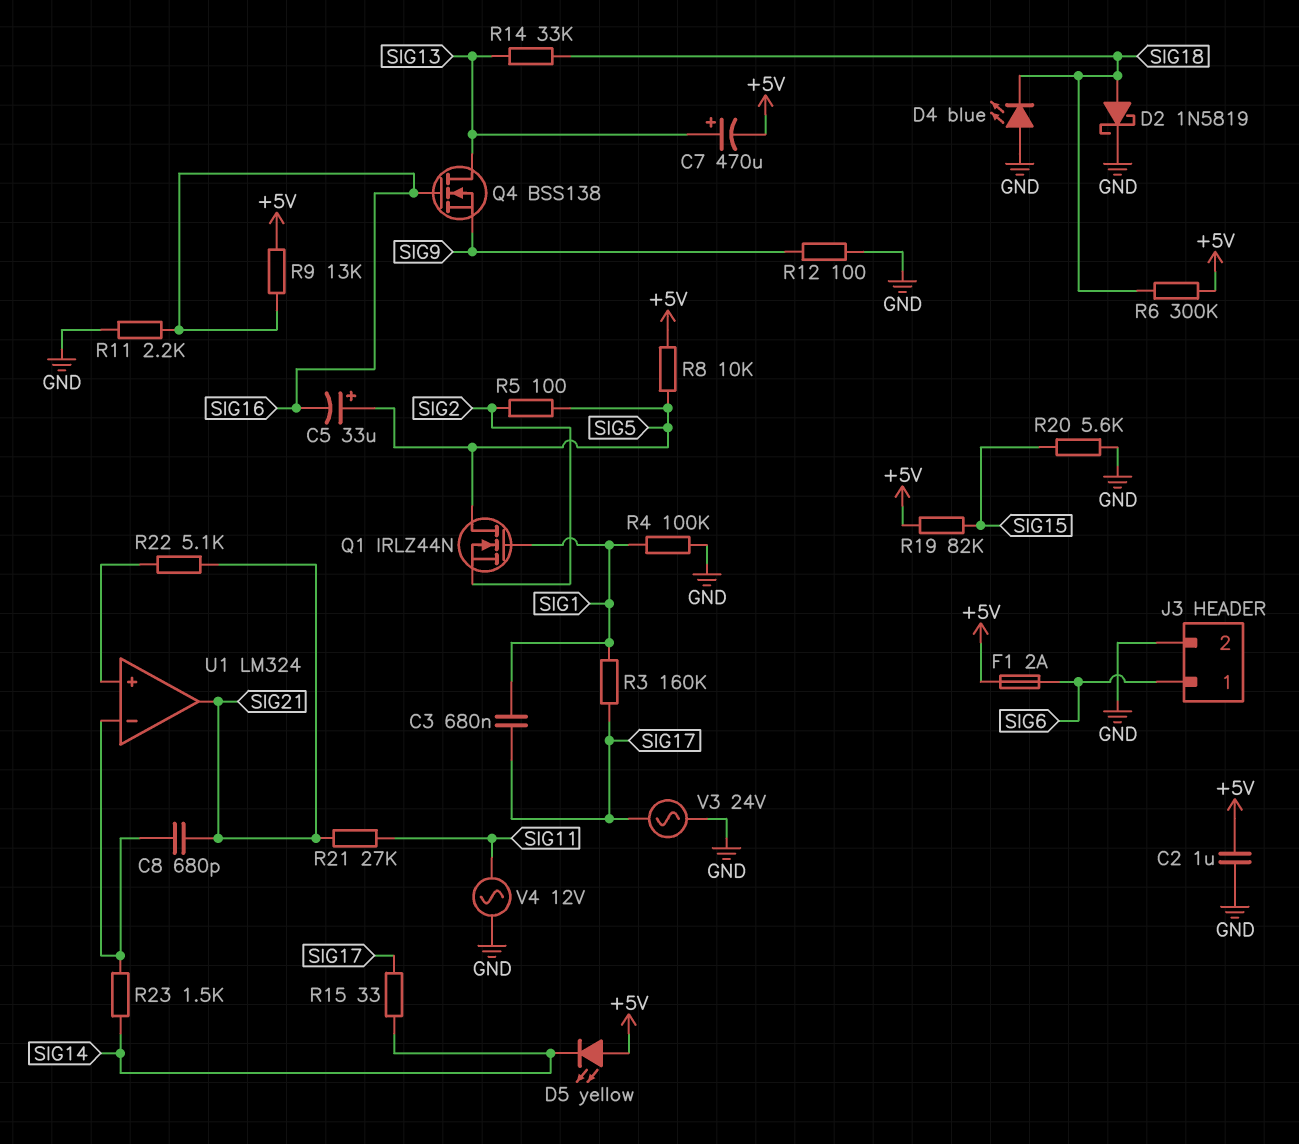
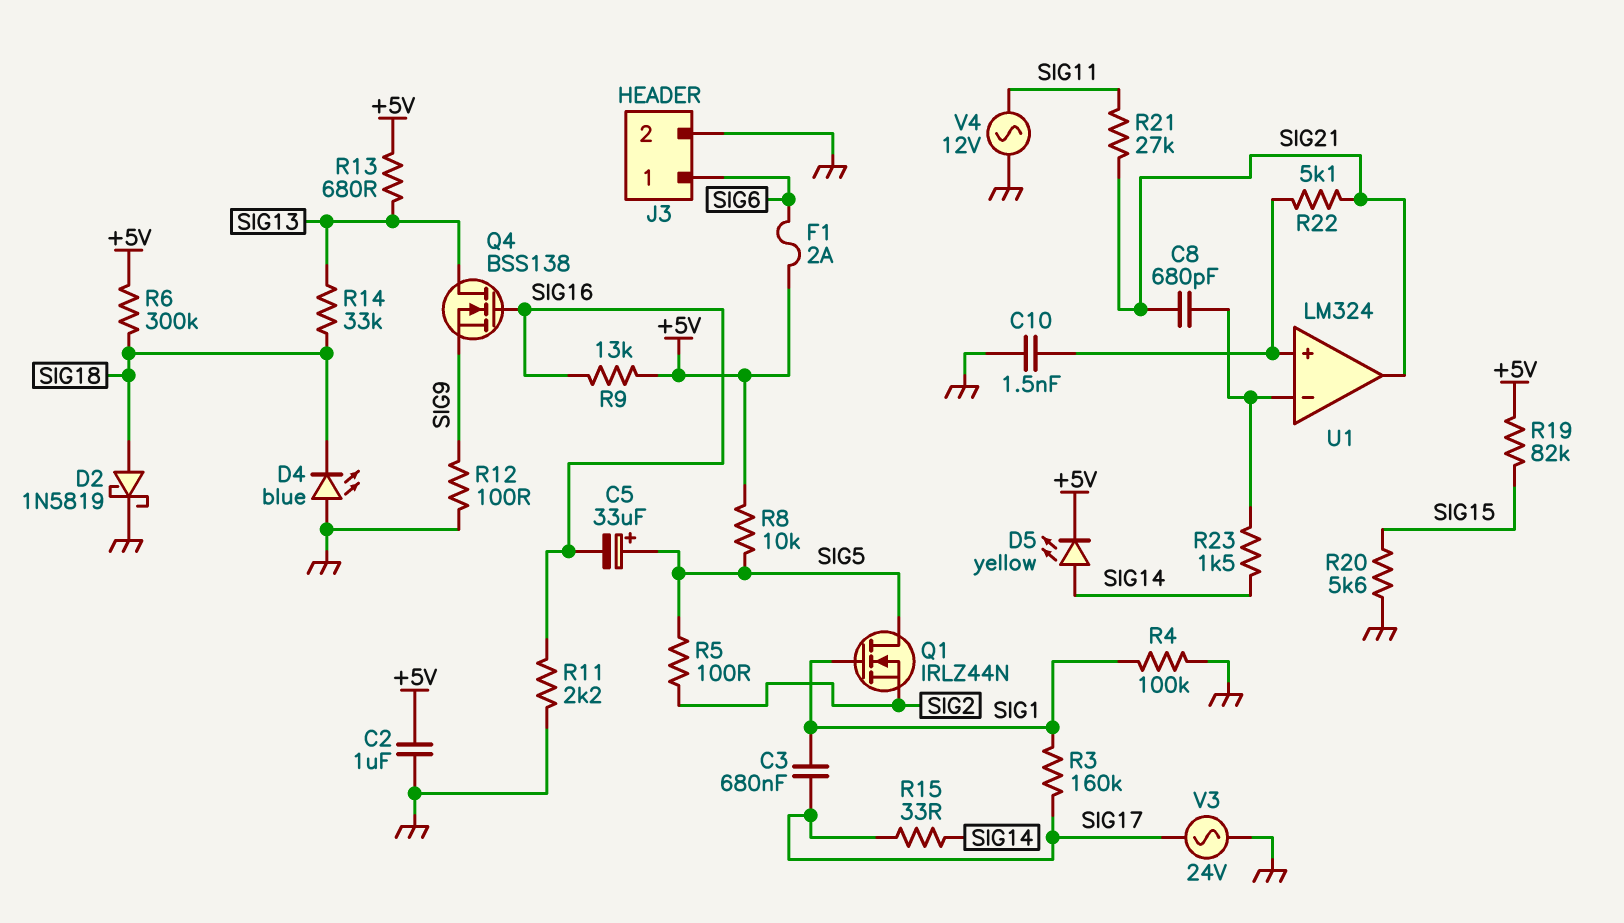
C7: 470uF (plus SIG13, minus +5V) -> none
C10: none -> 1.5nF (GND, U1/in+)
D5: LED yellow (A +5V, K SIG14) -> LED yellow (A SIG14, K +5V)
R13: none -> 680 (+5V, SIG13)

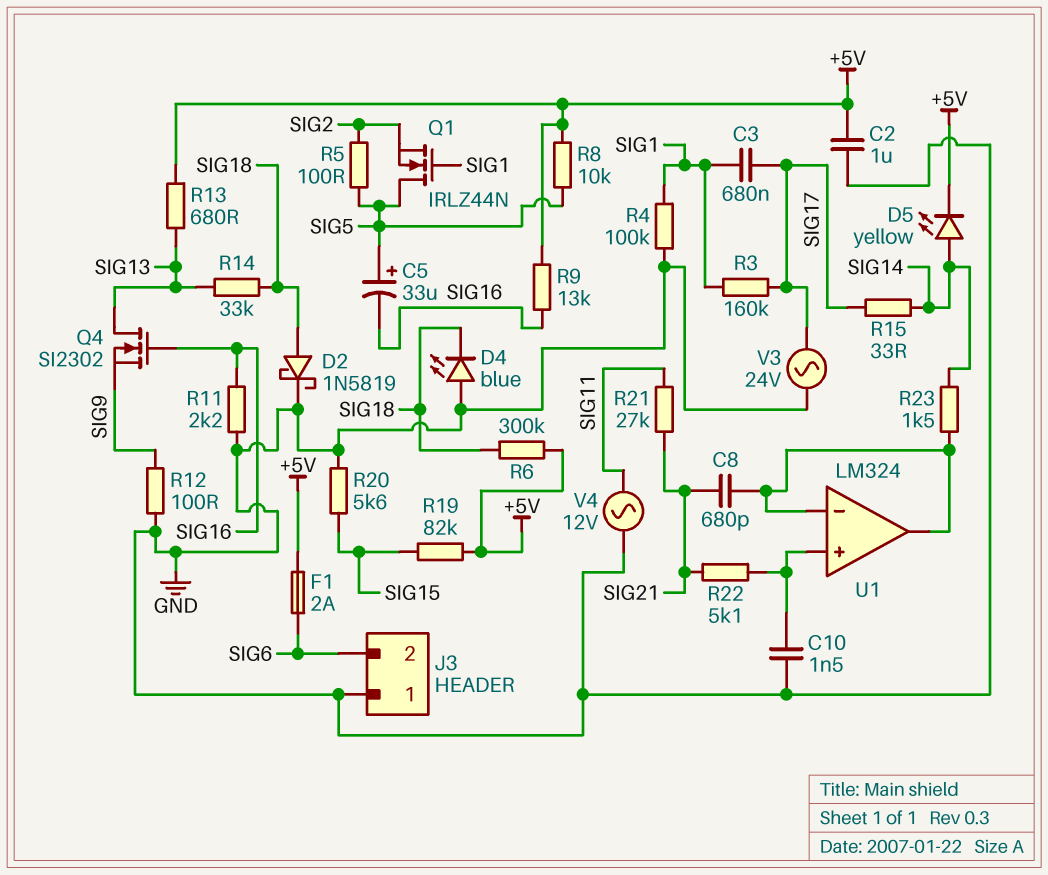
J3 pin 1: SIG6 -> GND
J3 pin 2: GND -> SIG6
Q4: NMOS BSS138 (G SIG16, D SIG13, S SIG9) -> NMOS SI2302 (G SIG16, D SIG13, S SIG9)
U1 pin out: SIG21 -> U1/in-

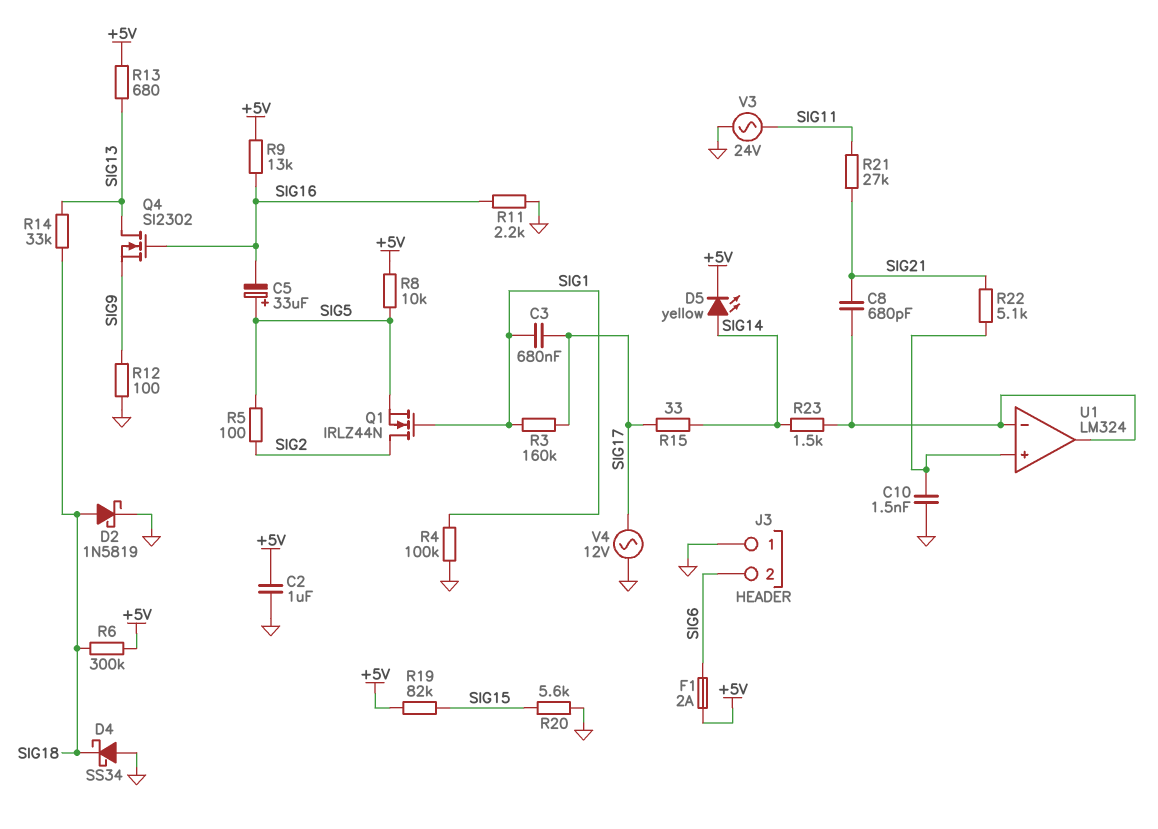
D4: LED blue (A GND, K SIG18) -> schottky SS34 (A GND, K SIG18)
Q1: NMOS IRLZ44N (G SIG1, D SIG5, S SIG2) -> NMOS IRLZ44N (G SIG1, D SIG2, S SIG5)
V3: AC 24V (GND, SIG17) -> AC 24V (GND, SIG11)
V4: AC 12V (GND, SIG11) -> AC 12V (GND, SIG17)

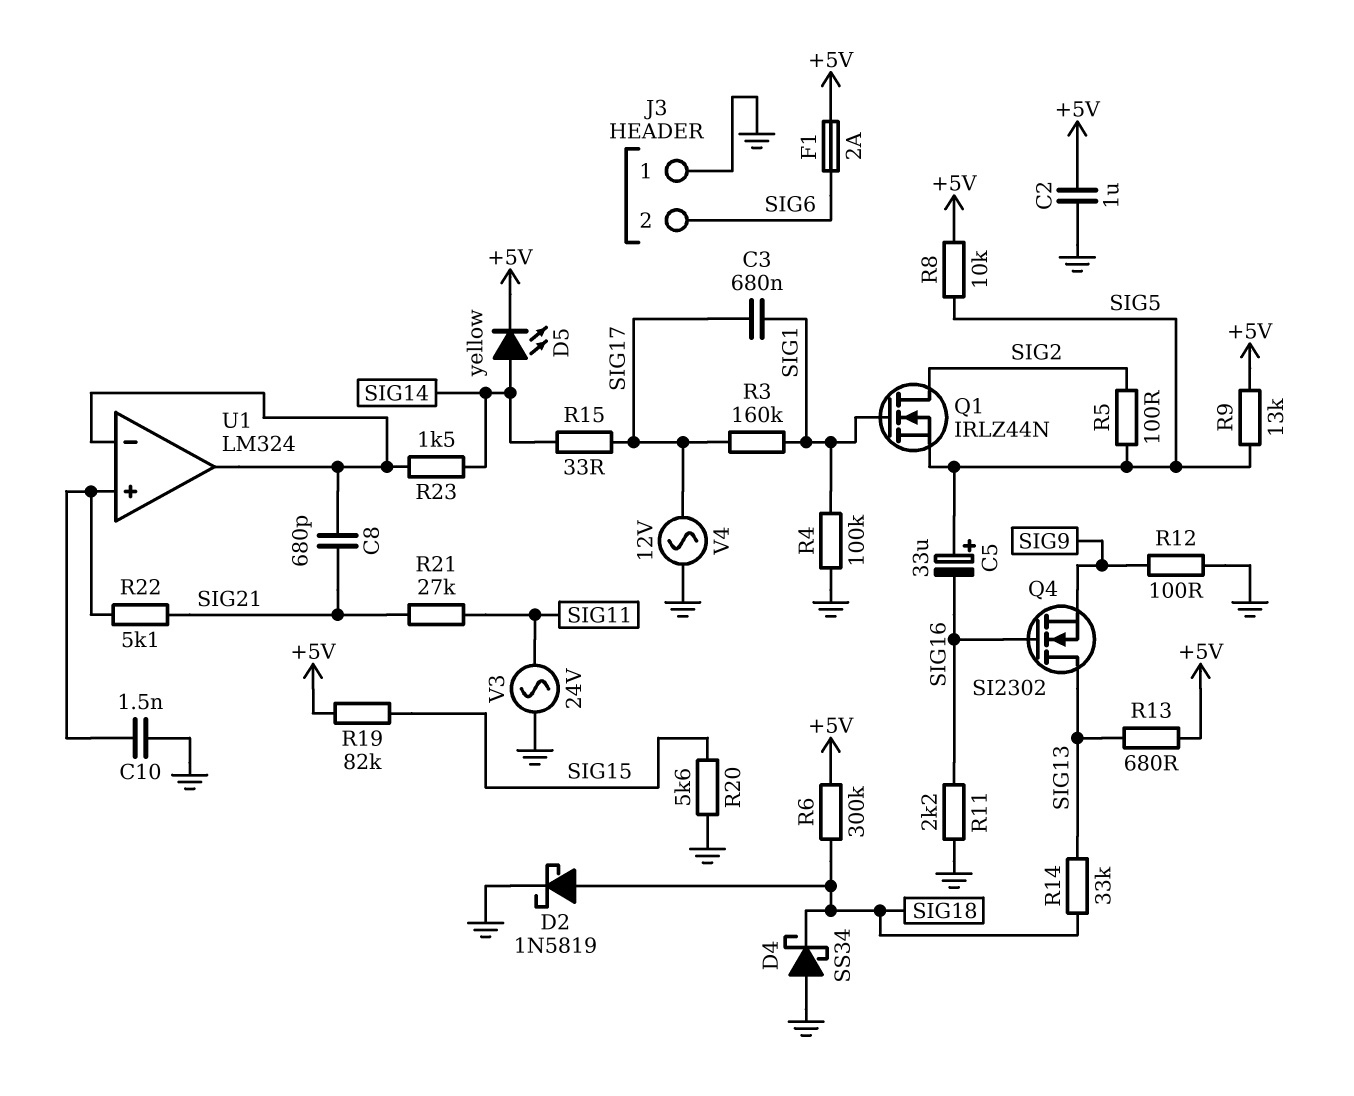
R9: 13k (+5V, SIG16) -> 13k (+5V, SIG5)

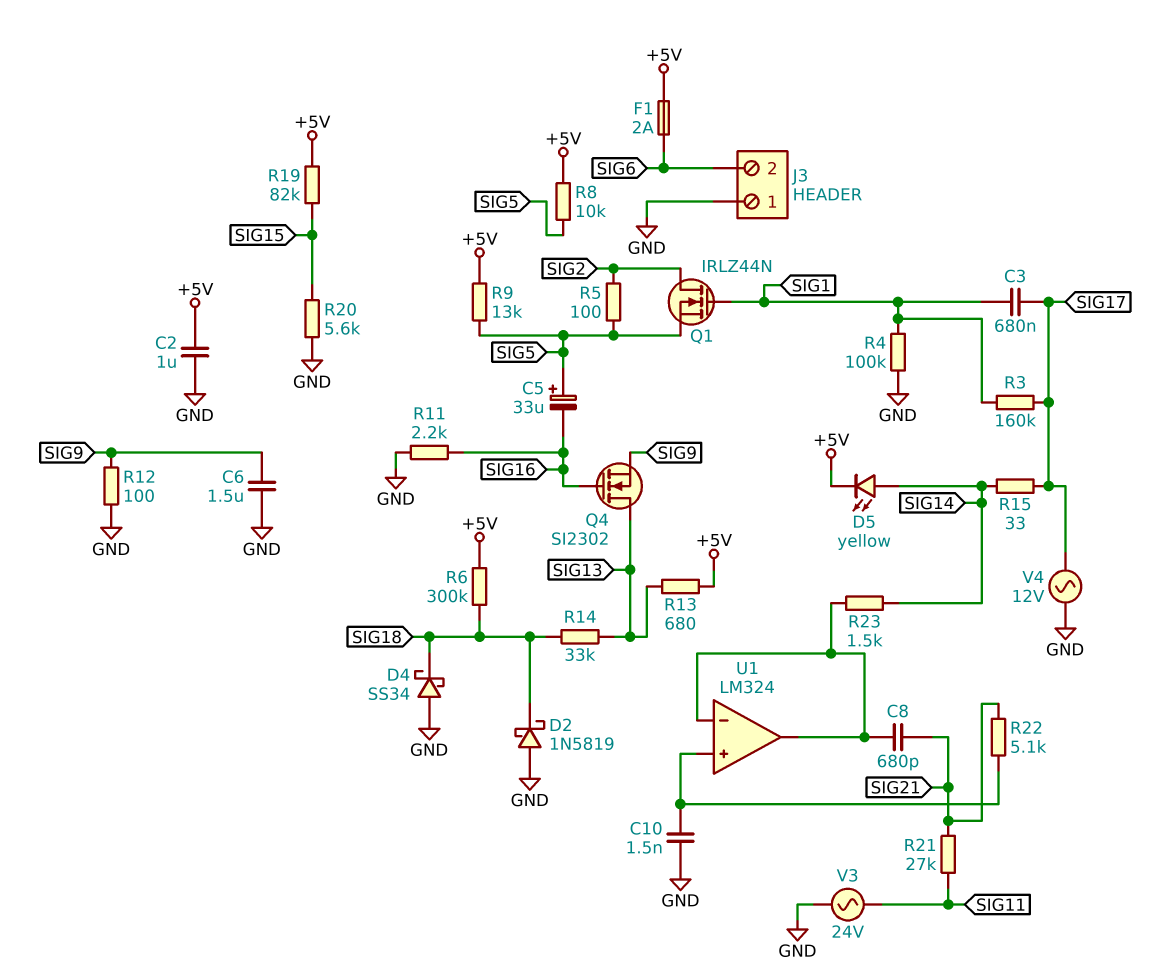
C6: none -> 1.5uF (GND, SIG9)
D2: schottky 1N5819 (A SIG18, K GND) -> schottky 1N5819 (A GND, K SIG18)

